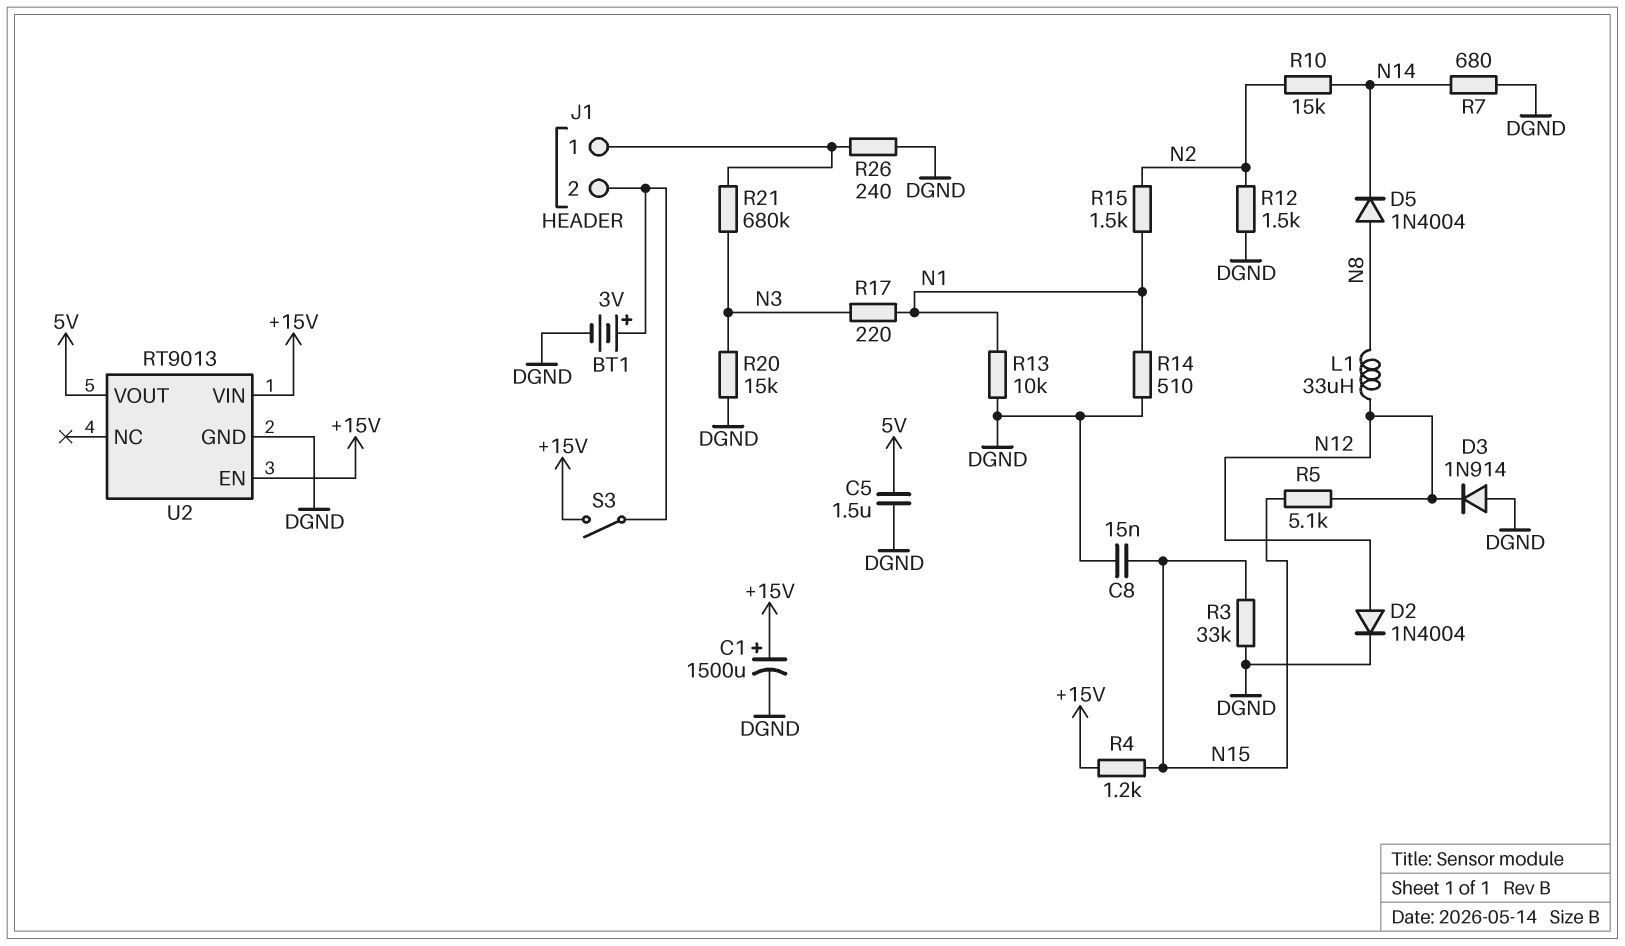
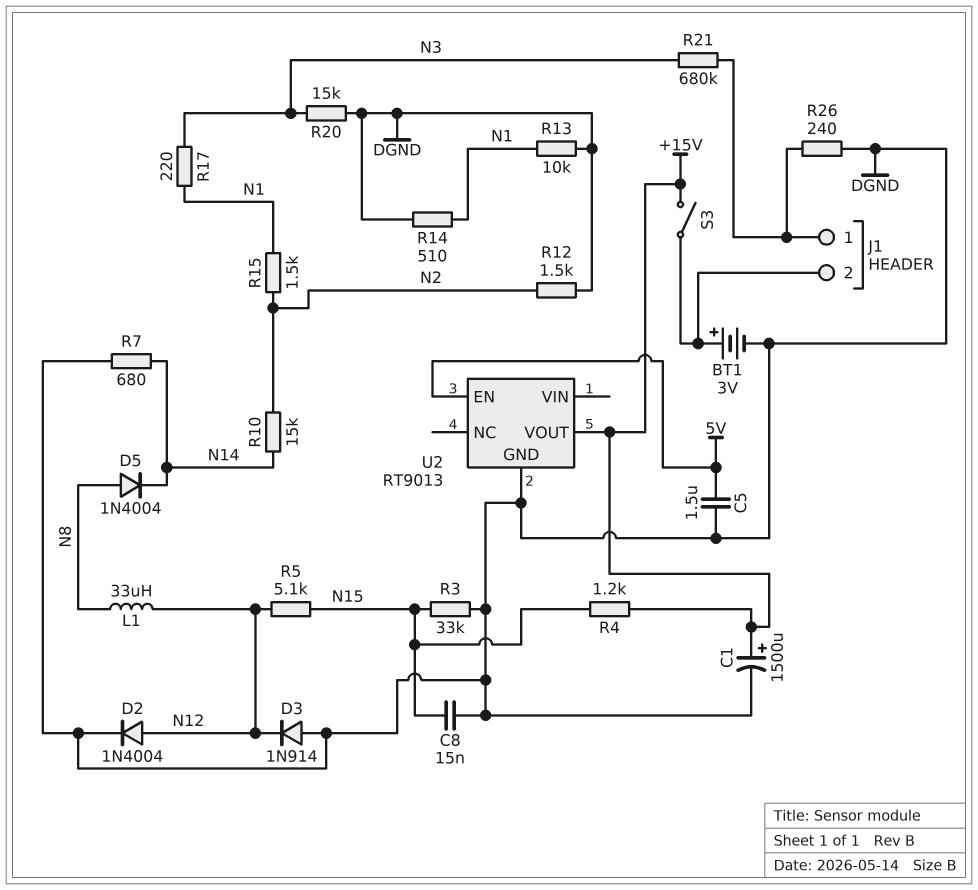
U2 pin EN: +15V -> 5V
U2 pin VIN: +15V -> none
U2 pin VOUT: 5V -> +15V

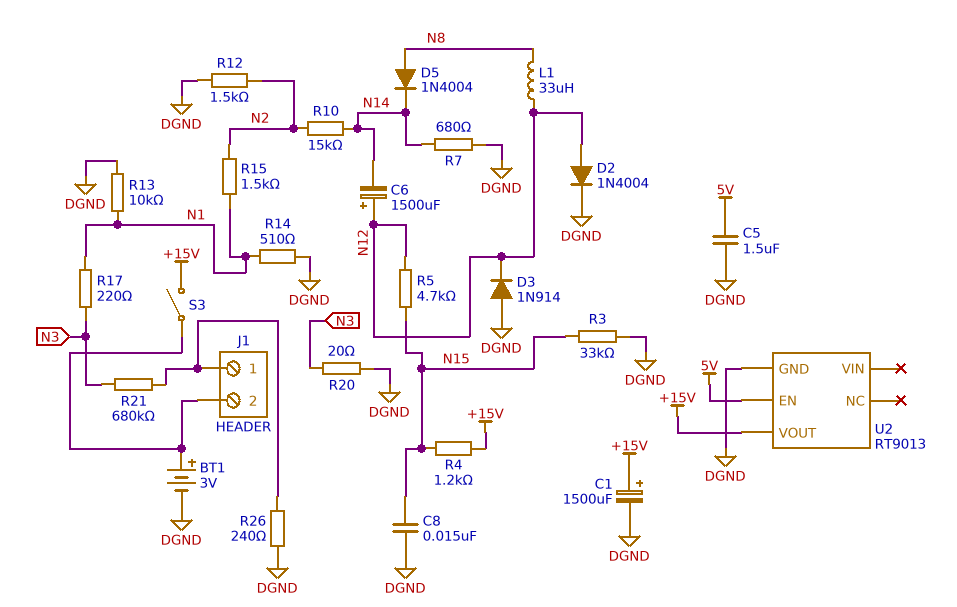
C6: none -> 1500uF (plus N12, minus N14)
R5: 5.1k (N12, N15) -> 4.7k (N12, N15)
R20: 15k (DGND, N3) -> 20 (DGND, N3)

